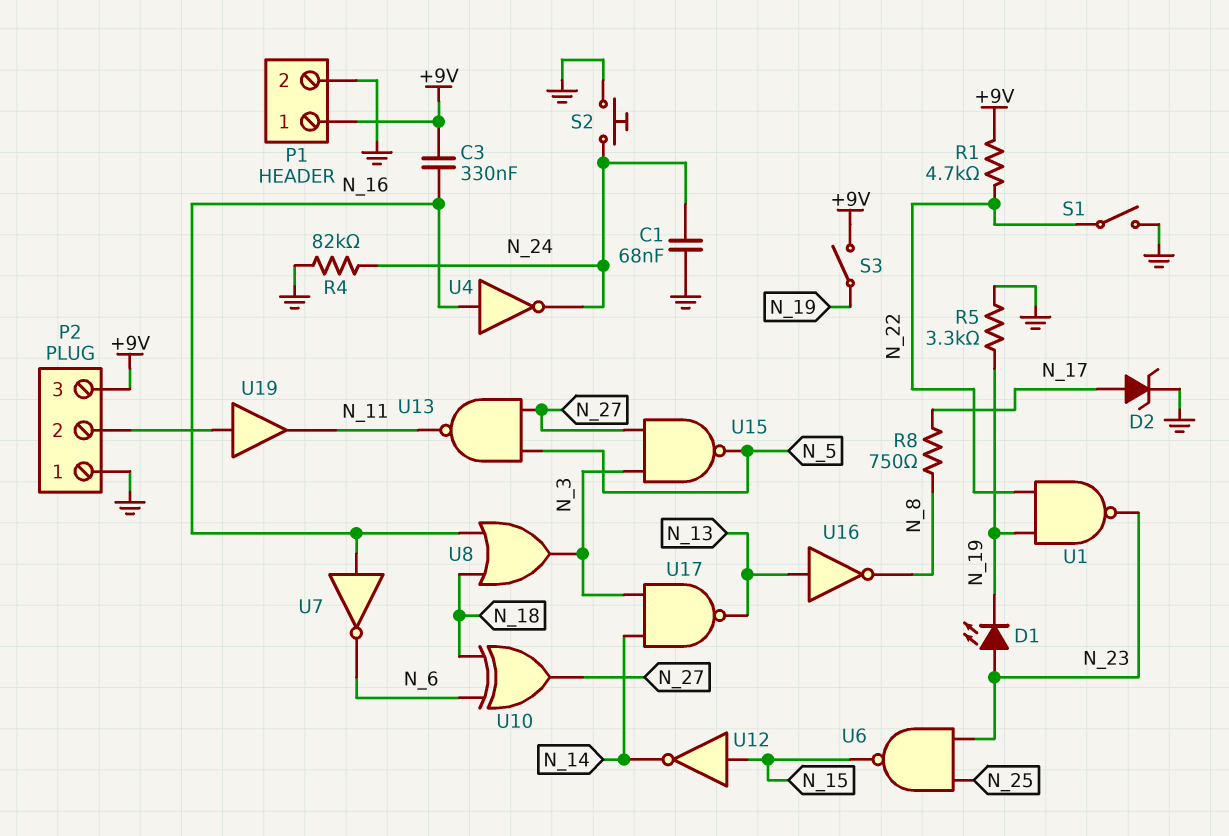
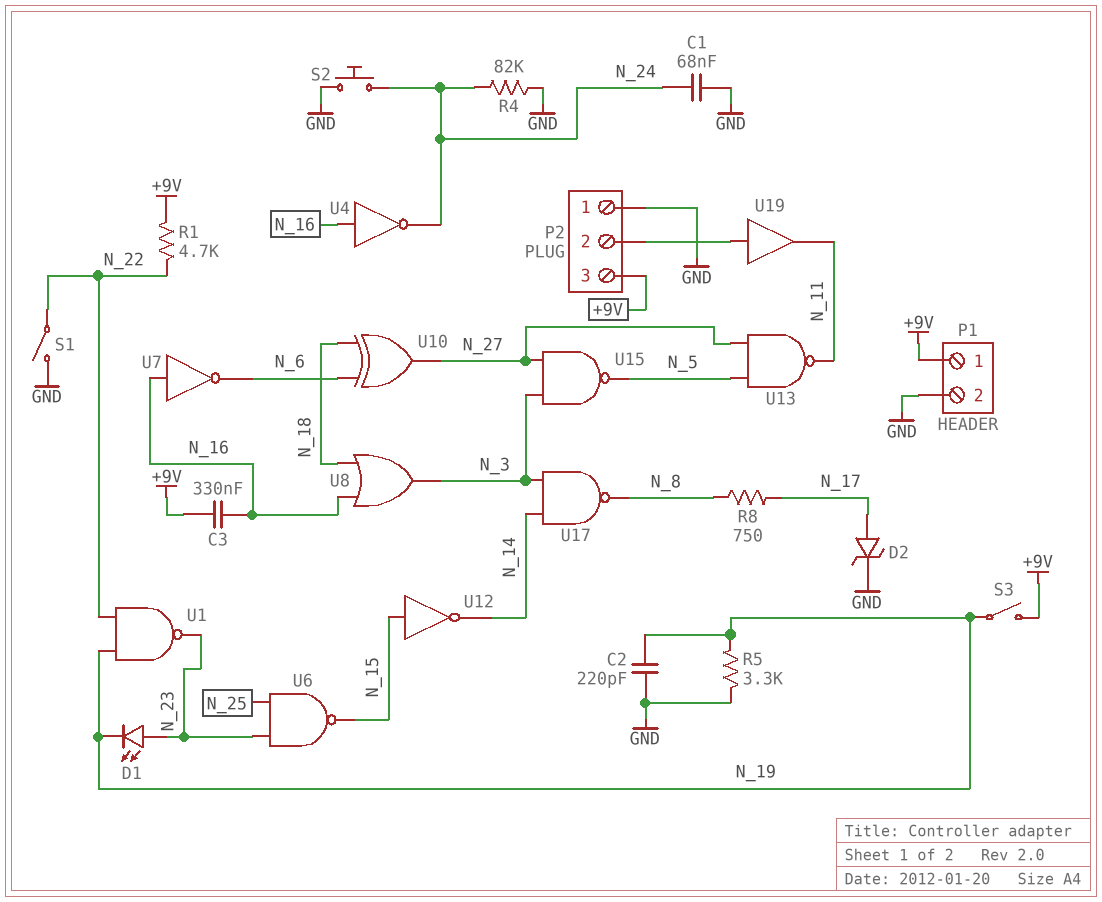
C2: none -> 220pF (GND, N_19)
U16: NOT (in N_13, out N_8) -> none
U17: NAND (in N_3, in N_14, out N_13) -> NAND (in N_3, in N_14, out N_8)

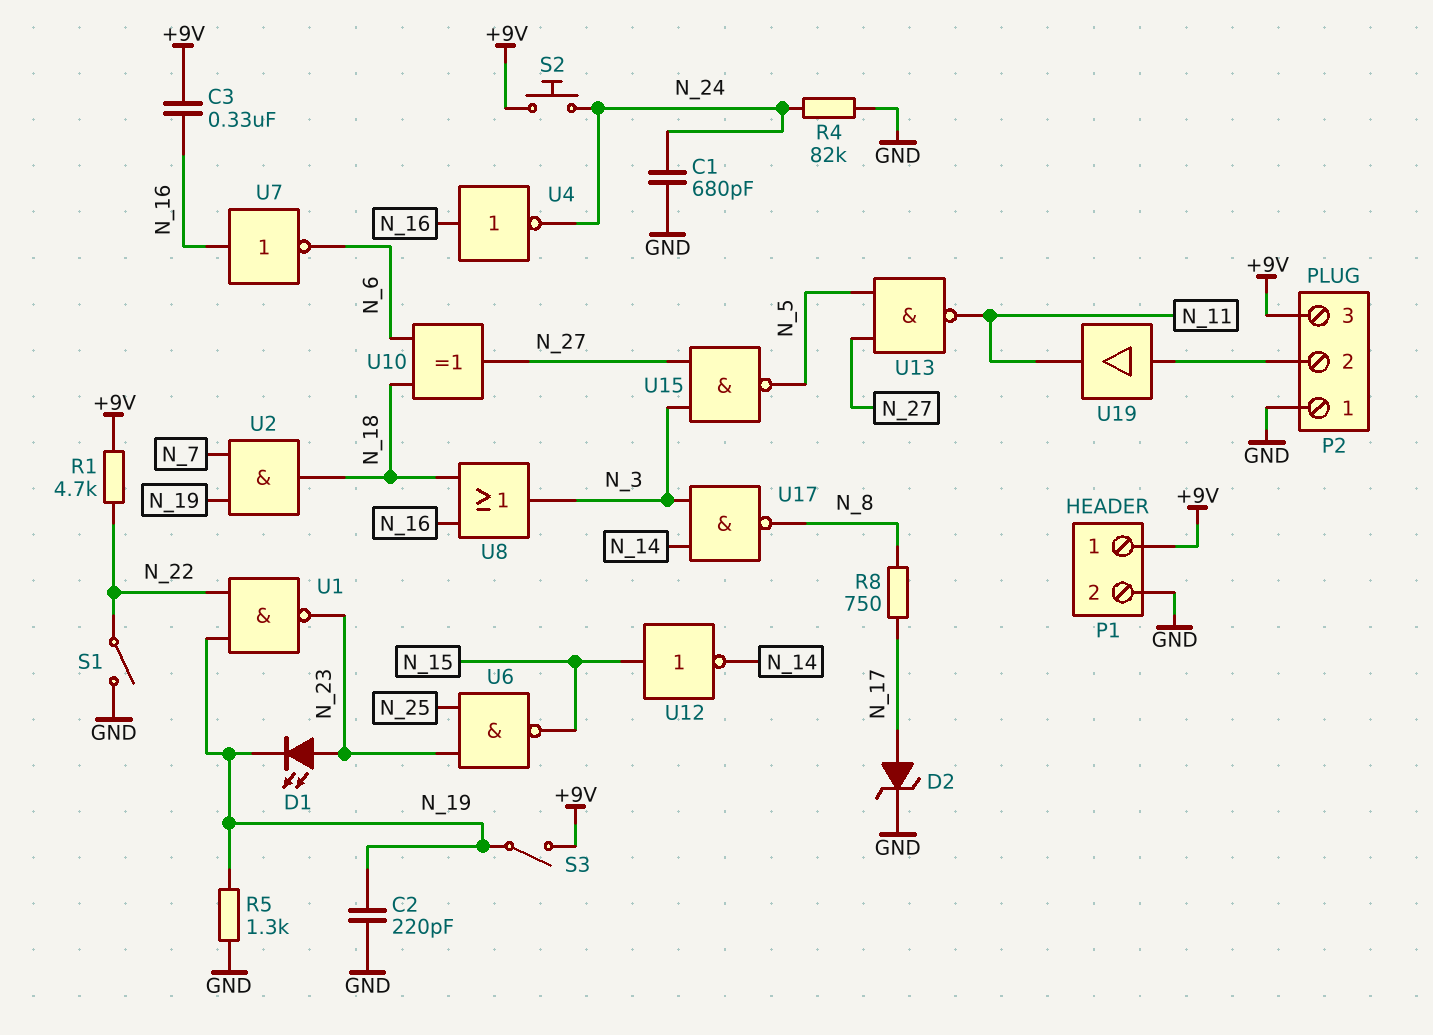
C1: 68nF (GND, N_24) -> 680pF (GND, N_24)
R5: 3.3k (GND, N_19) -> 1.3k (GND, N_19)
S2: button (GND, N_24) -> button (+9V, N_24)
U2: none -> AND (in N_7, in N_19, out N_18)

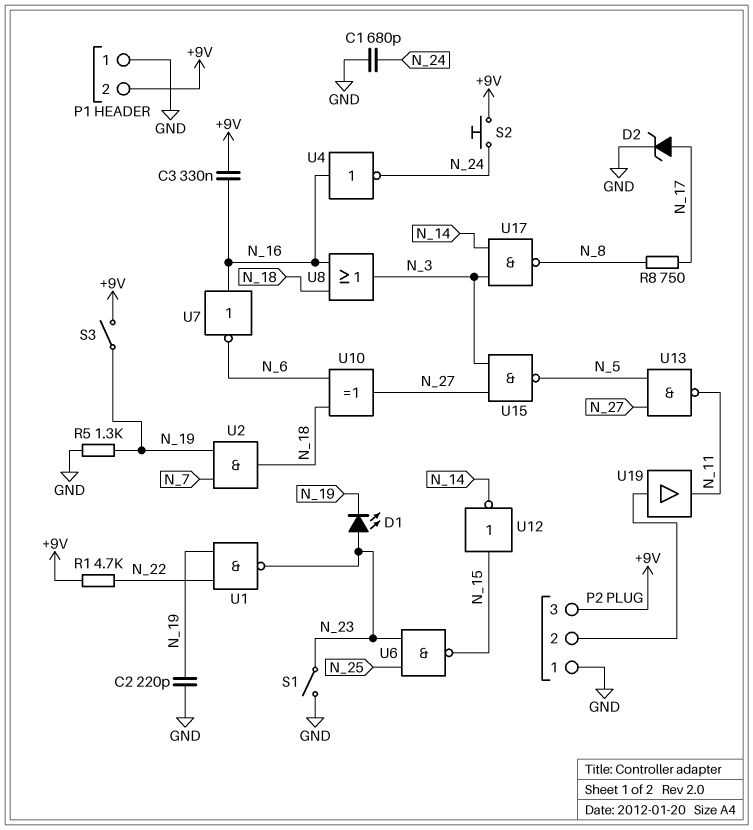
P1 pin 1: +9V -> GND
P1 pin 2: GND -> +9V
R4: 82k (GND, N_24) -> none
S1: switch (GND, N_22) -> switch (GND, N_23)

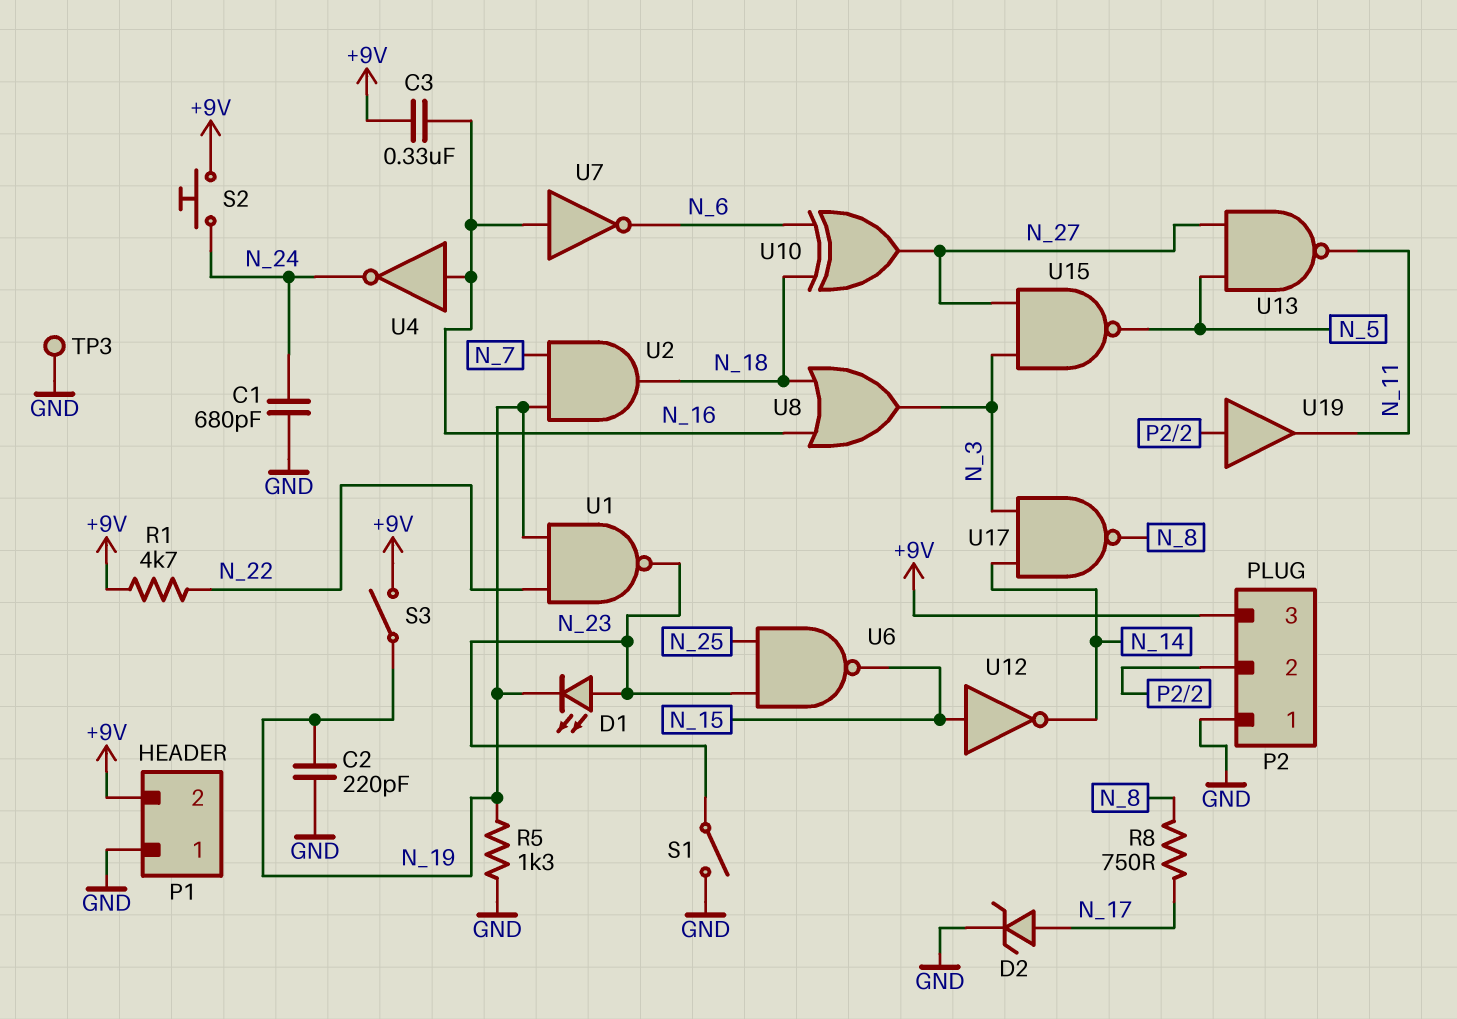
TP3: none -> test point (GND)

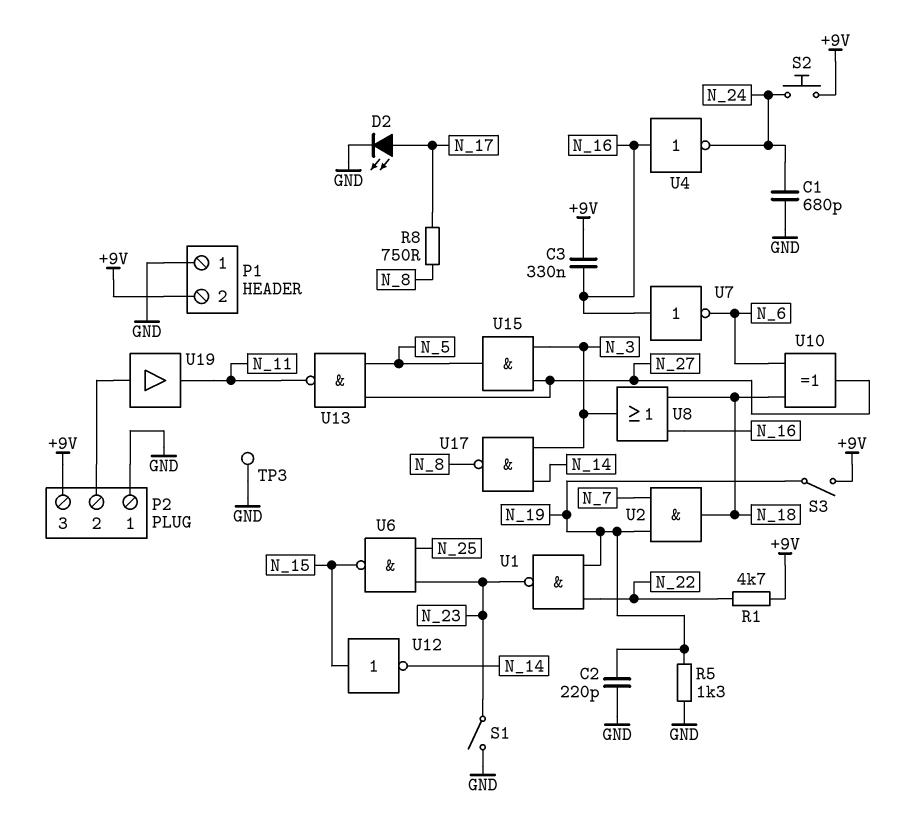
D1: LED (A N_23, K N_19) -> none
D2: zener (A N_17, K GND) -> LED (A N_17, K GND)
U15: NAND (in N_3, in N_27, out N_5) -> AND (in N_3, in N_27, out N_5)

